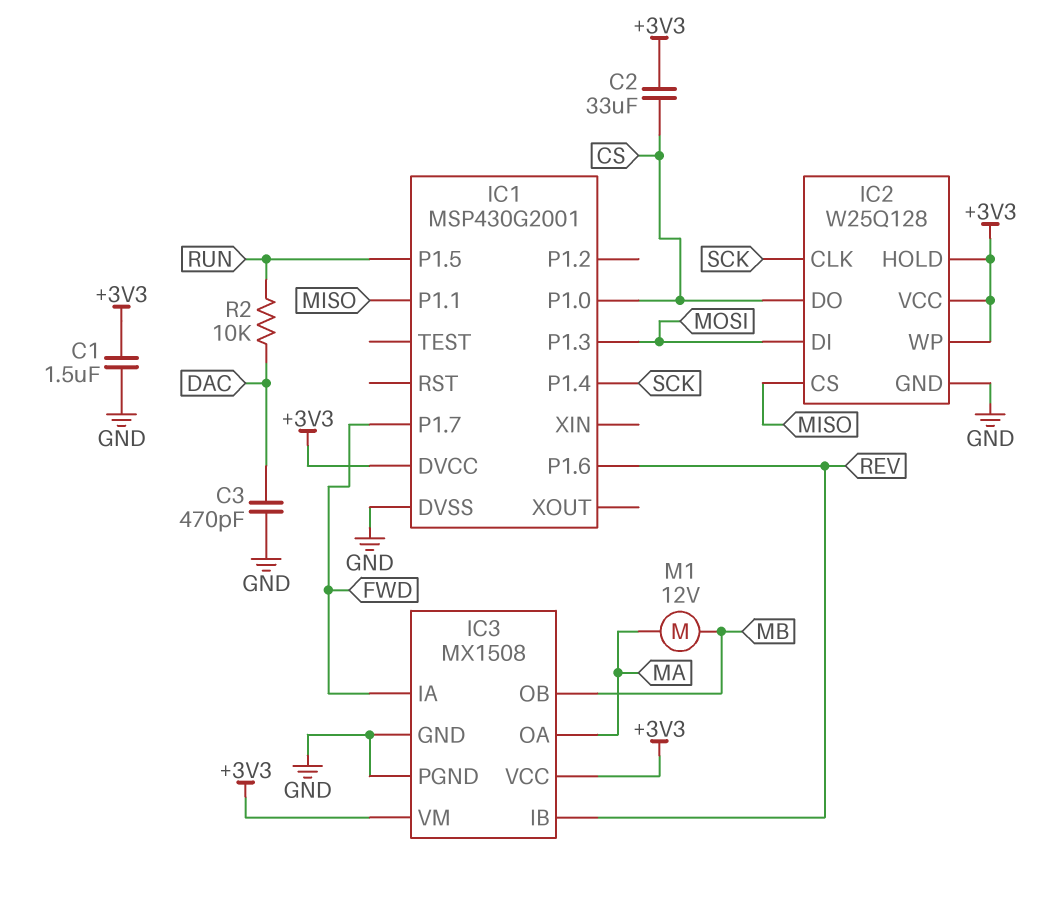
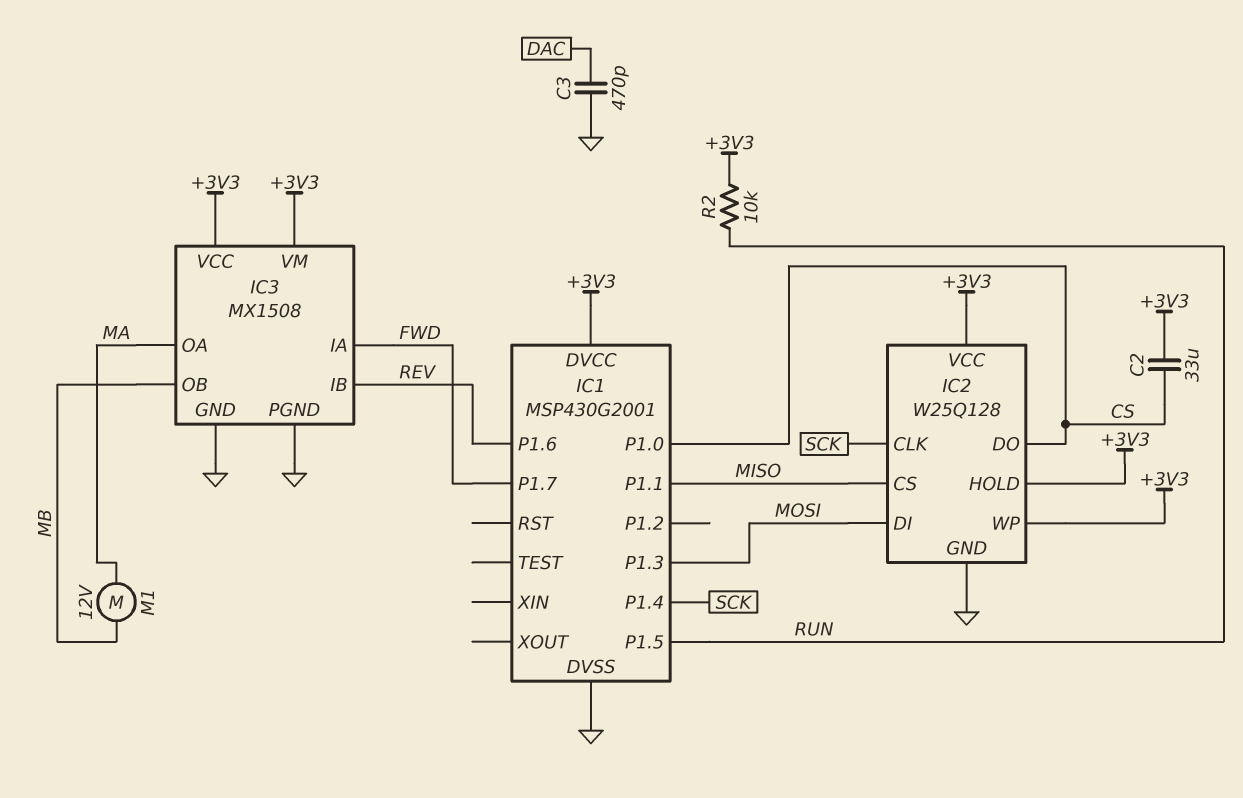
C1: 1.5uF (+3V3, GND) -> none
R2: 10k (DAC, RUN) -> 10k (+3V3, RUN)

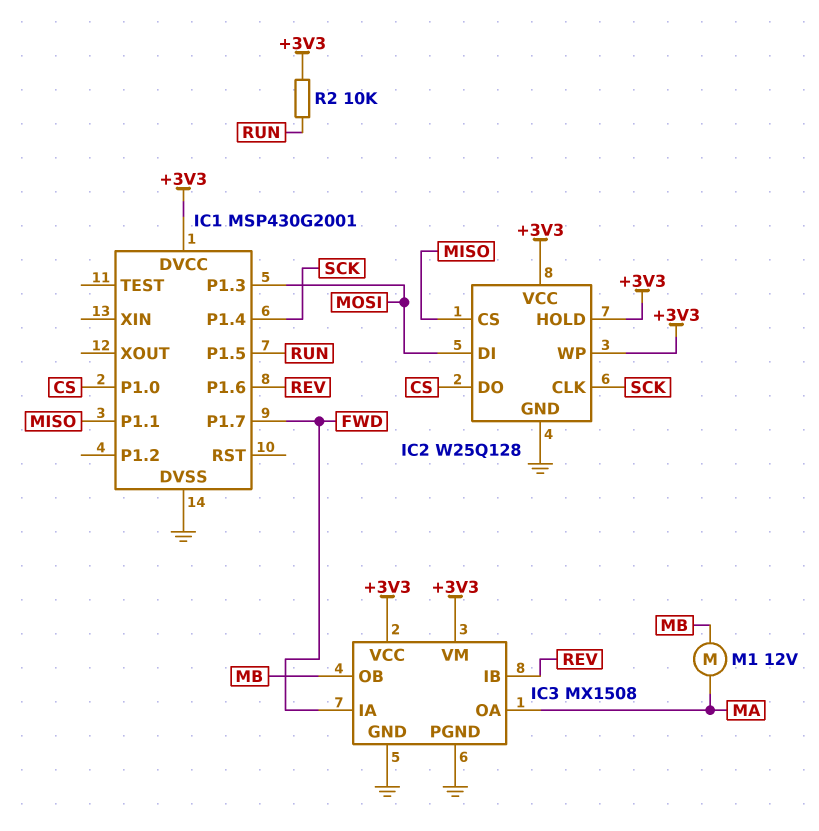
C2: 33uF (+3V3, CS) -> none
C3: 470pF (DAC, GND) -> none

